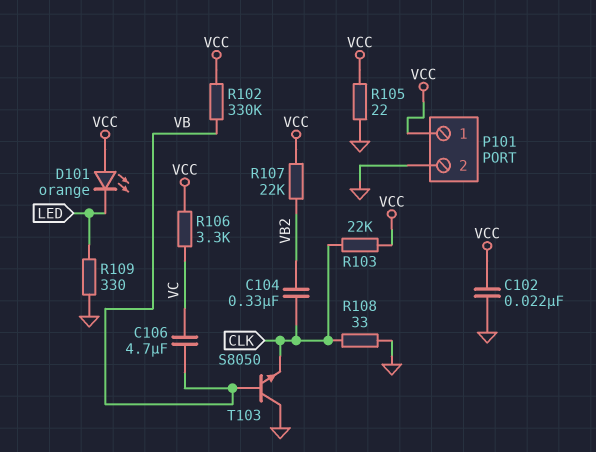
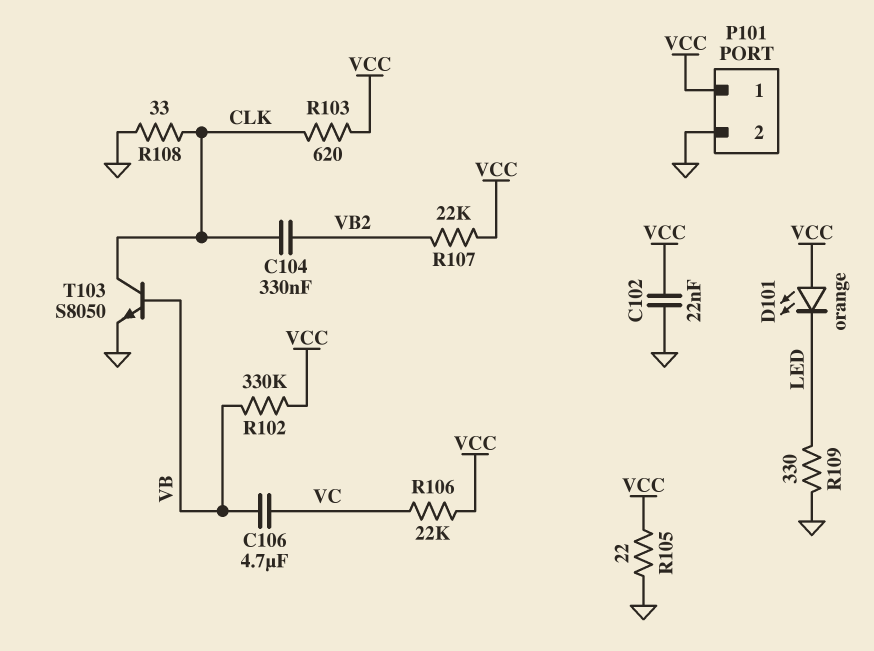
R103: 22k (CLK, VCC) -> 620 (CLK, VCC)
R106: 3.3k (VC, VCC) -> 22k (VC, VCC)
T103: NPN S8050 (B VB, C GND, E CLK) -> NPN S8050 (B VB, C CLK, E GND)

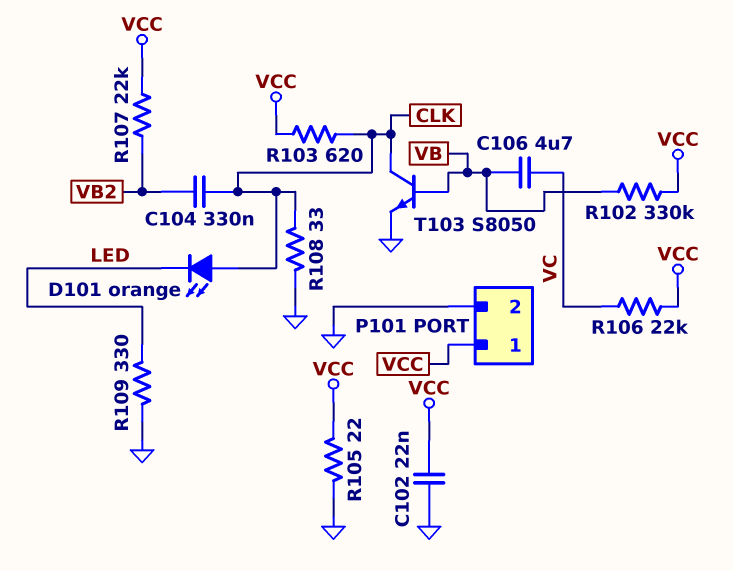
D101: LED orange (A VCC, K LED) -> LED orange (A CLK, K LED)

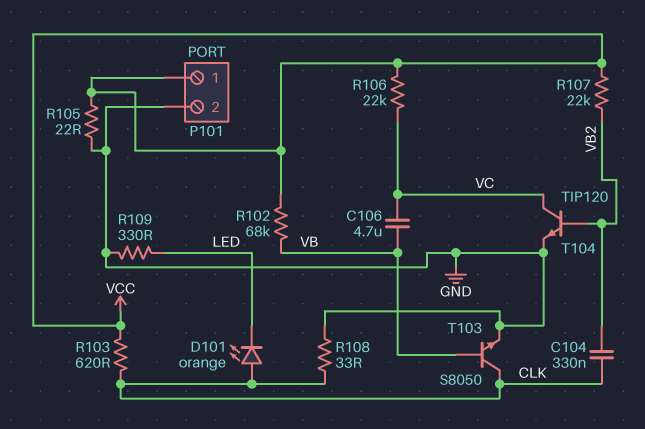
C102: 22nF (GND, VCC) -> none
R102: 330k (VB, VCC) -> 68k (VB, VCC)
T104: none -> NPN TIP120 (B VB2, C VC, E GND)

